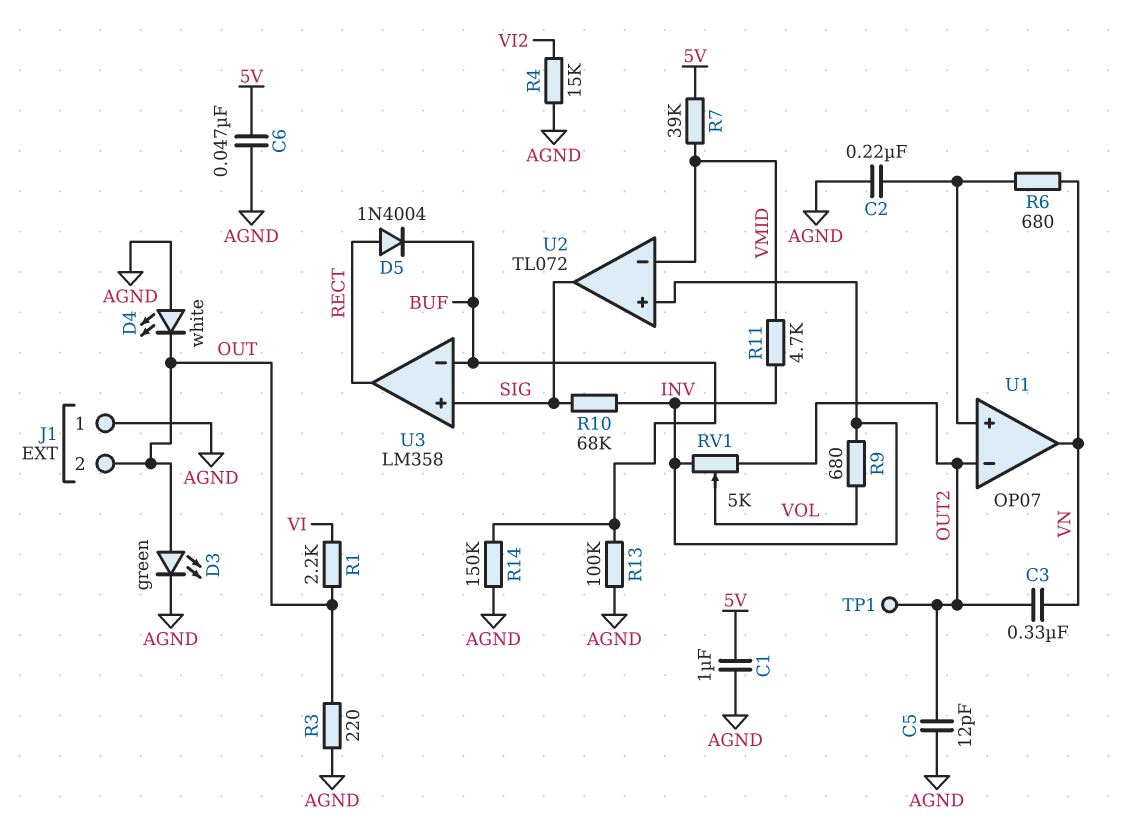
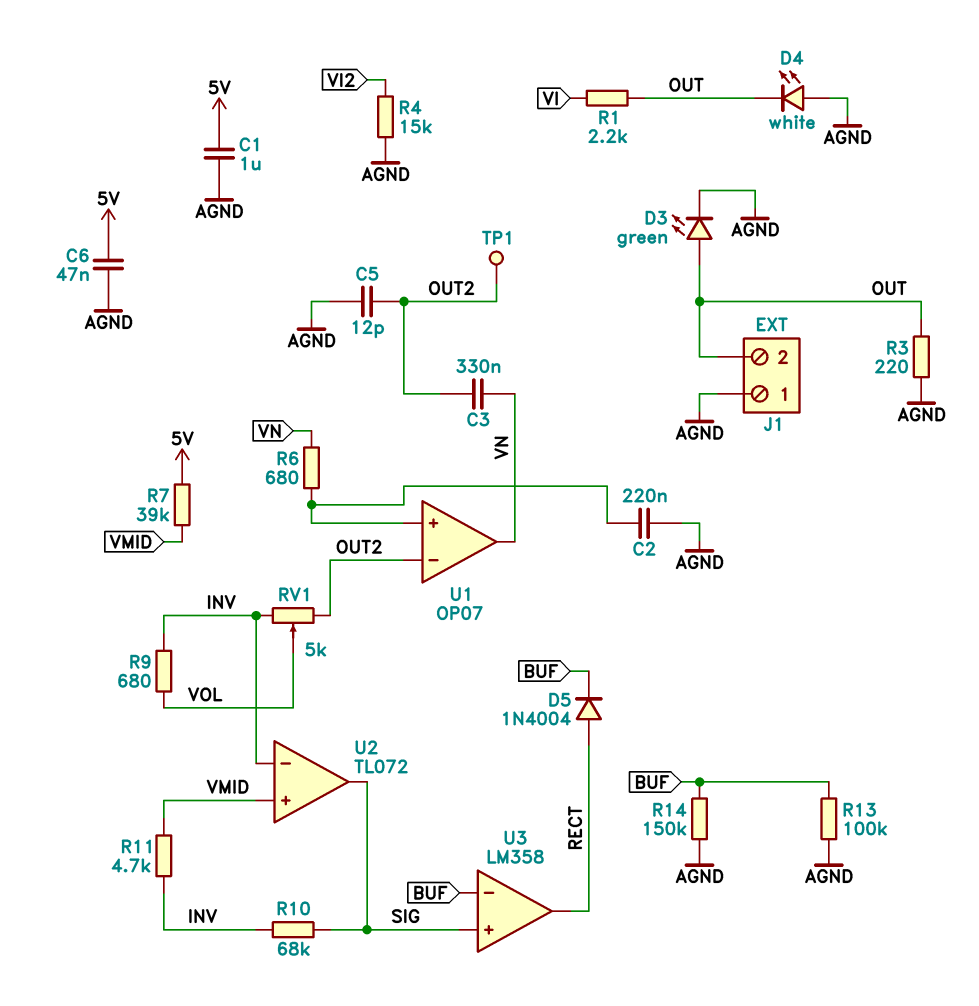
U2 pin in+: INV -> VMID
U2 pin in-: VMID -> INV

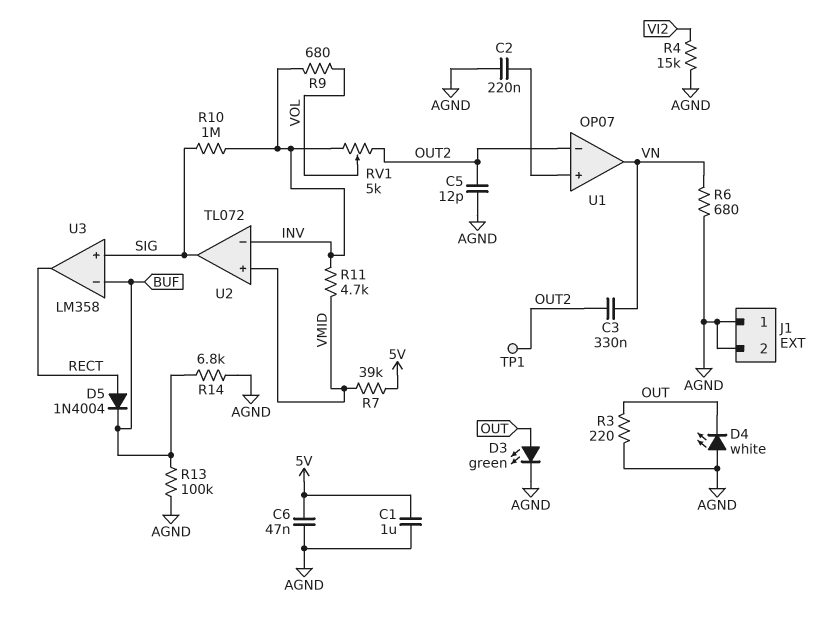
J1 pin 2: OUT -> AGND
R1: 2.2k (OUT, VI) -> none
R6: 680 (U1/in+, VN) -> 680 (AGND, VN)
R10: 68k (INV, SIG) -> 1M (INV, SIG)
R14: 150k (AGND, BUF) -> 6.8k (AGND, BUF)

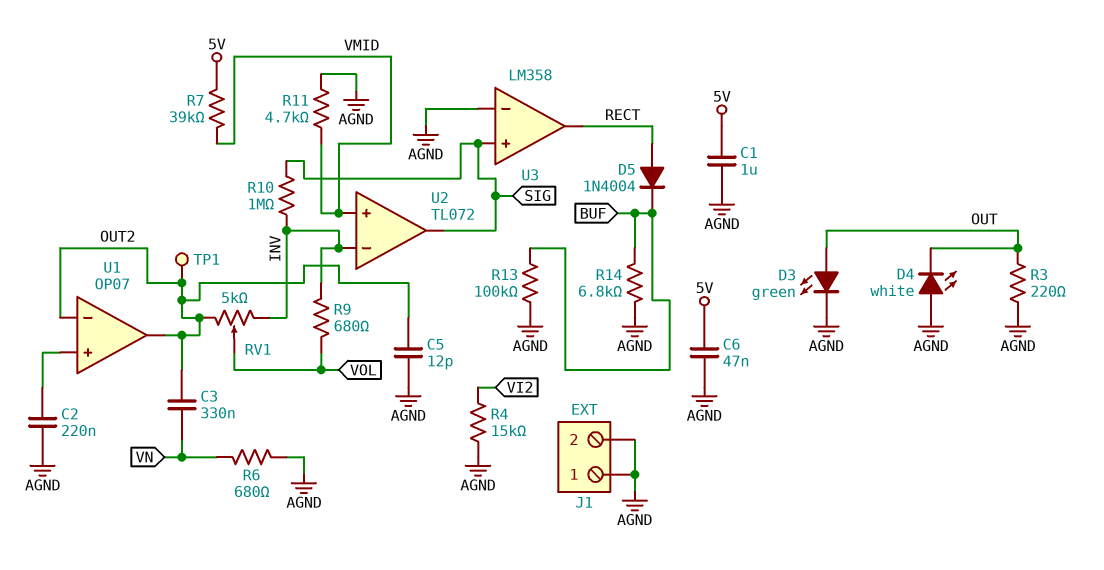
R11: 4.7k (INV, VMID) -> 4.7k (AGND, VMID)
U1 pin out: VN -> OUT2
U3 pin in-: BUF -> AGND

